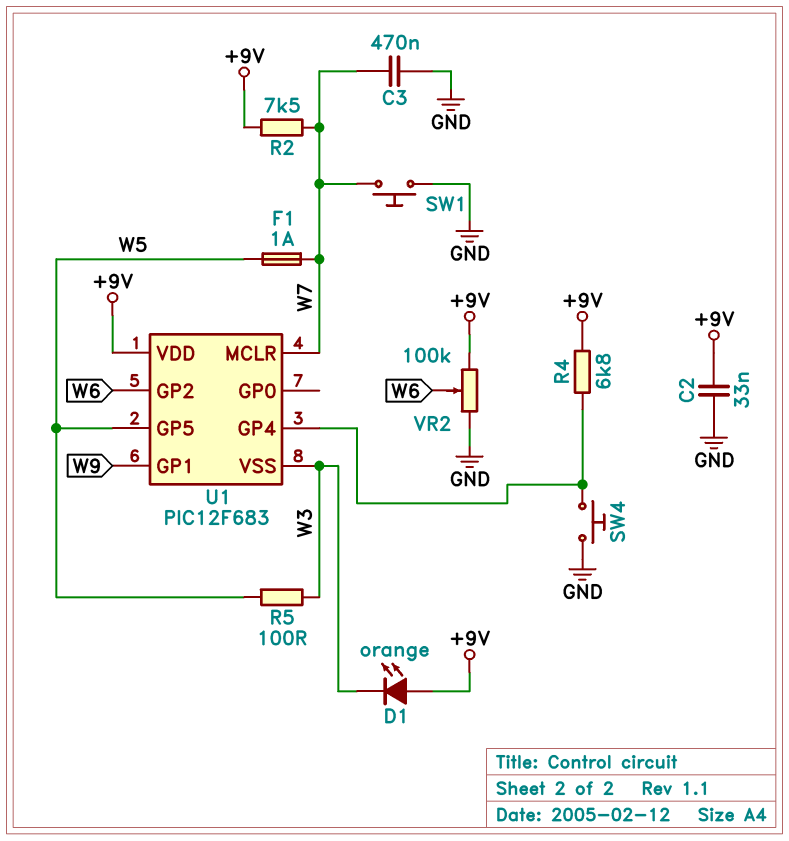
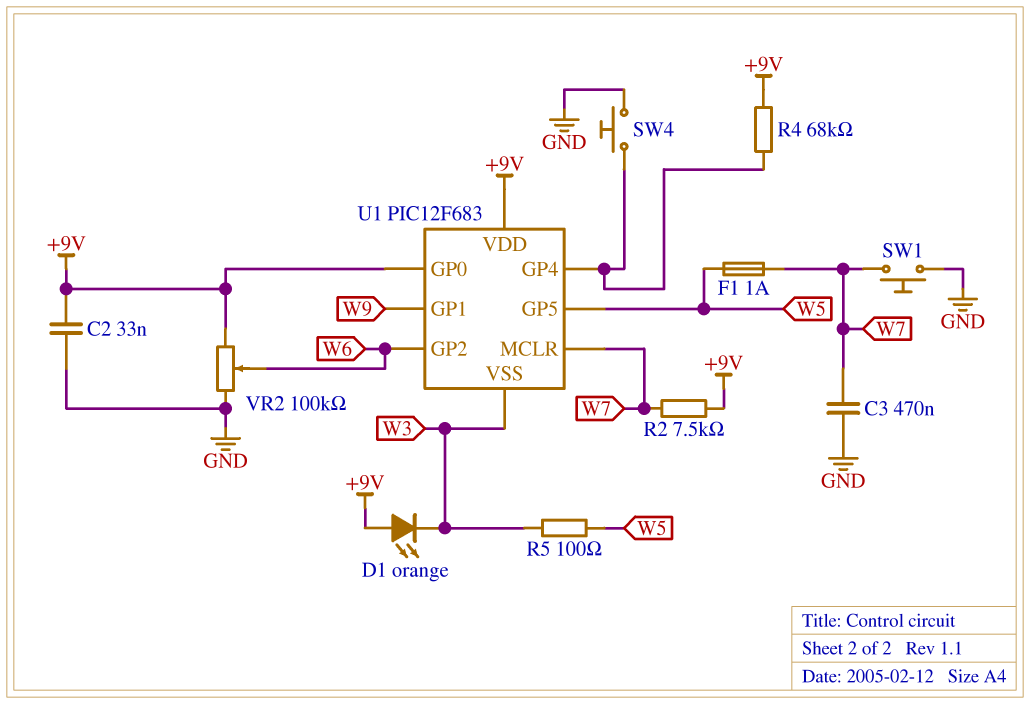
R4: 6.8k (+9V, U1/GP4) -> 68k (+9V, U1/GP4)
U1 pin GP0: none -> +9V

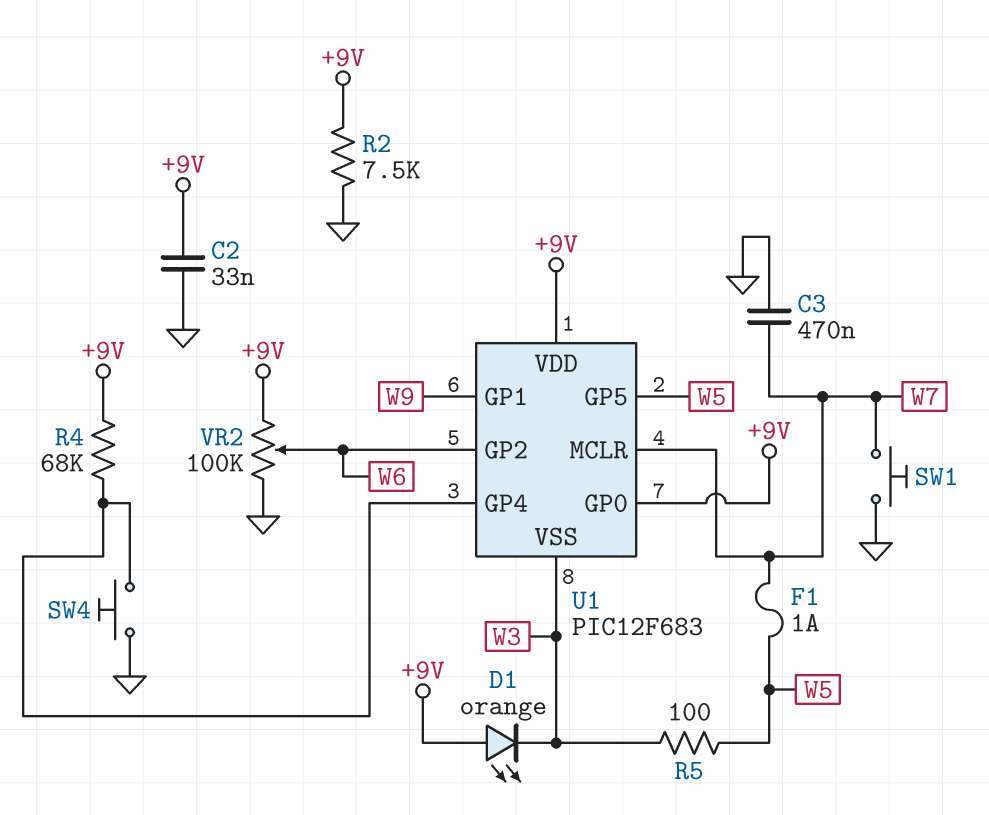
R2: 7.5k (+9V, W7) -> 7.5k (+9V, GND)

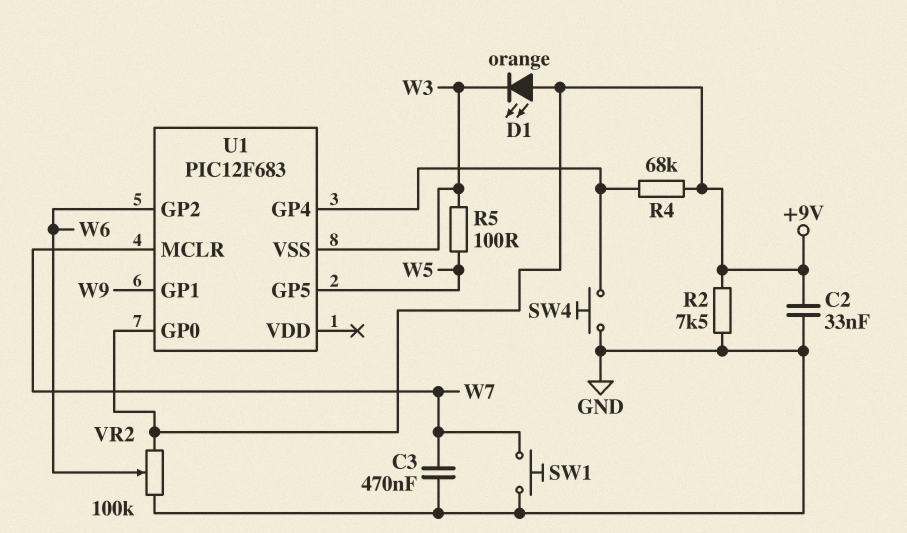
F1: 1A (W5, W7) -> none
U1 pin VDD: +9V -> none

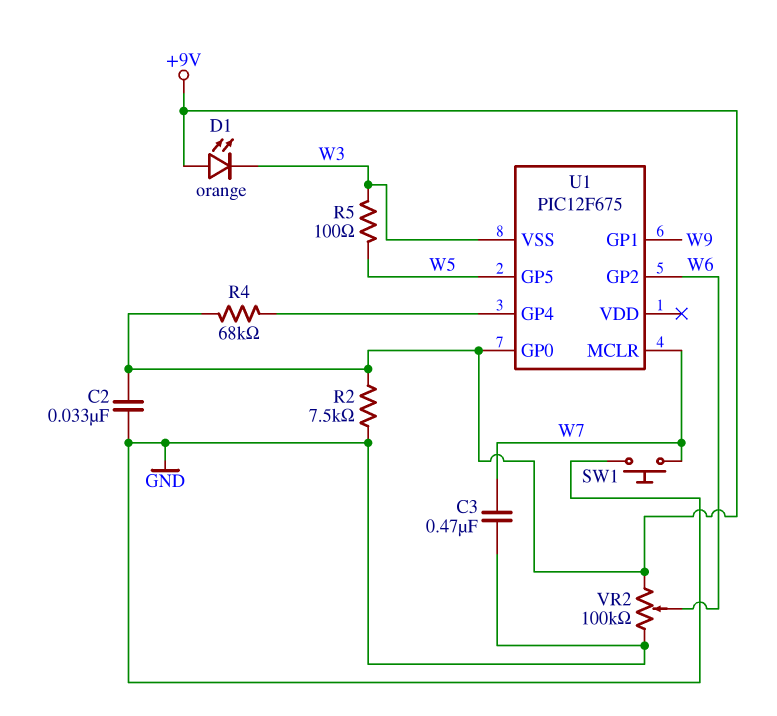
SW4: button (GND, U1/GP4) -> none
U1: PIC12F683 -> PIC12F675

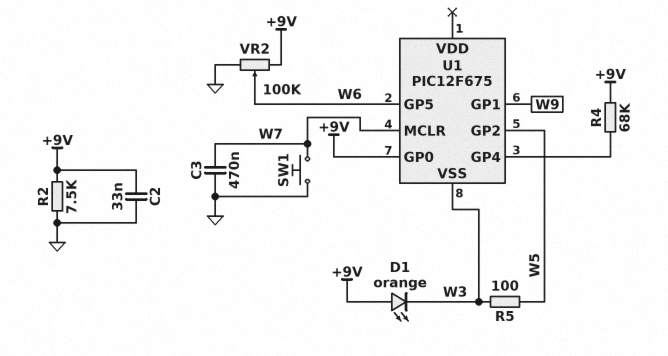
U1 pin GP2: W6 -> W5
U1 pin GP5: W5 -> W6

